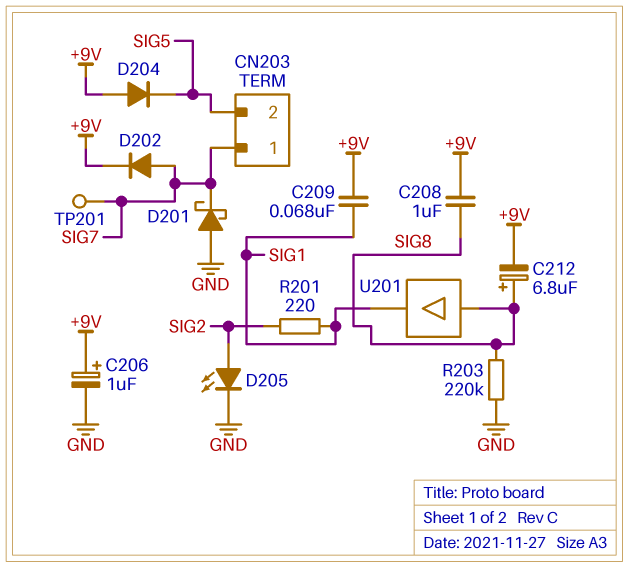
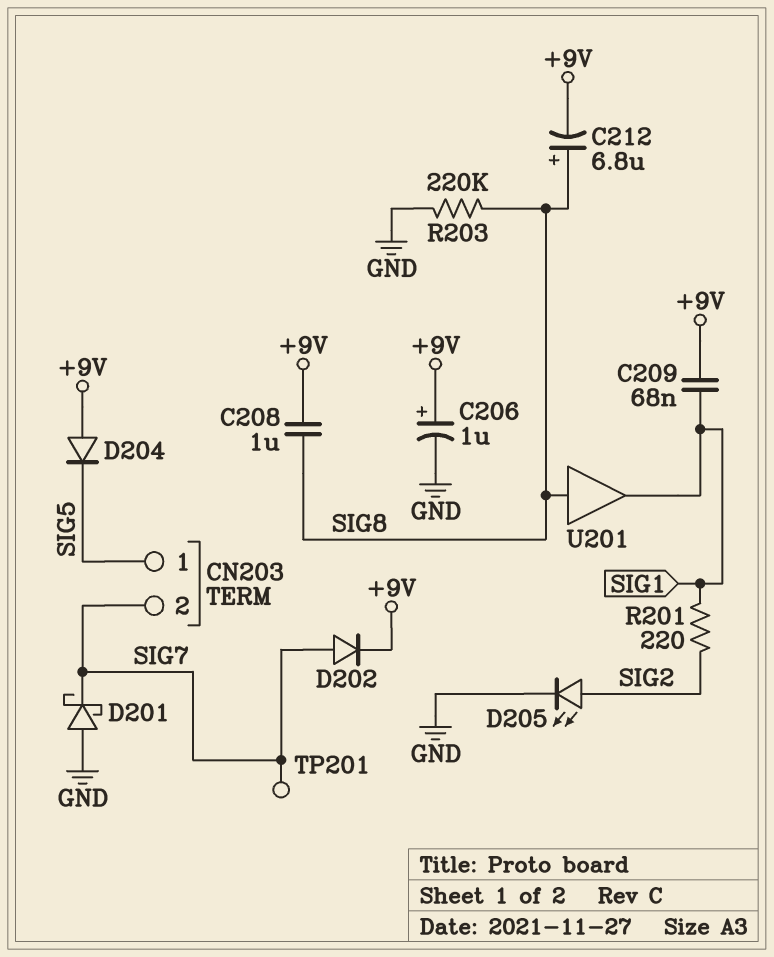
CN203 pin 1: SIG7 -> SIG5
CN203 pin 2: SIG5 -> SIG7

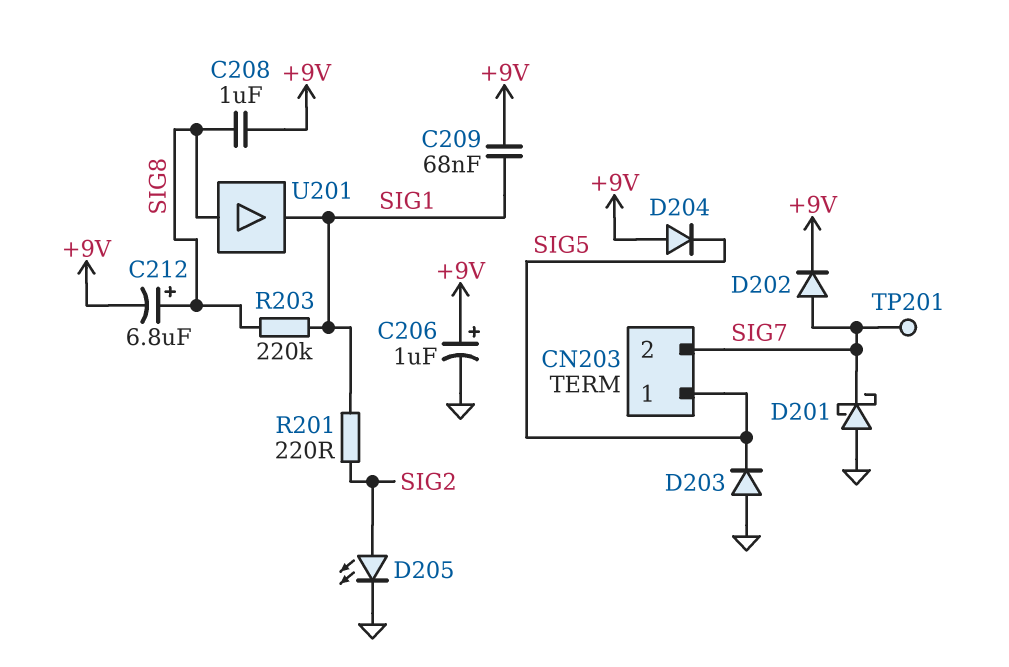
D203: none -> diode (A GND, K SIG5)
R203: 220k (GND, SIG8) -> 220k (SIG1, SIG8)

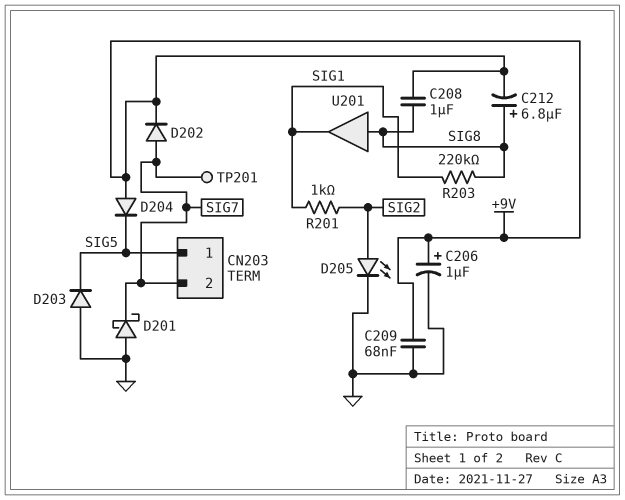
C209: 68nF (+9V, SIG1) -> 68nF (+9V, GND)
R201: 220 (SIG1, SIG2) -> 1k (SIG1, SIG2)

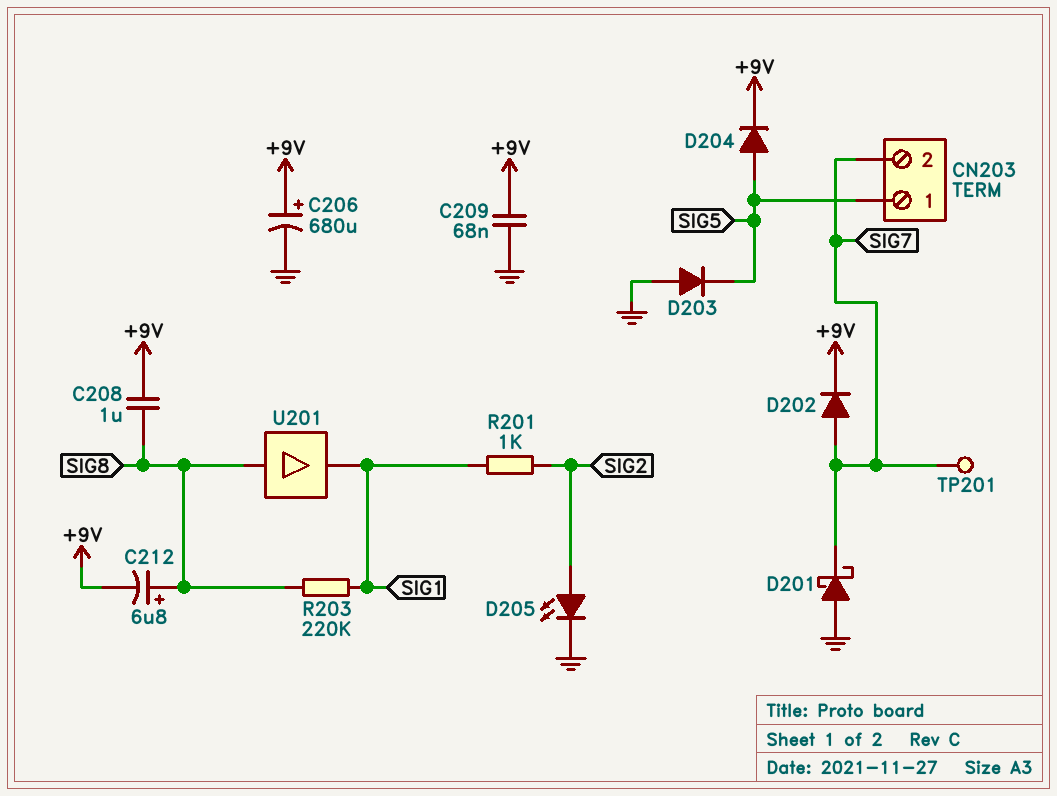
C206: 1uF (plus +9V, minus GND) -> 680uF (plus +9V, minus GND)
D204: diode (A +9V, K SIG5) -> diode (A SIG5, K +9V)

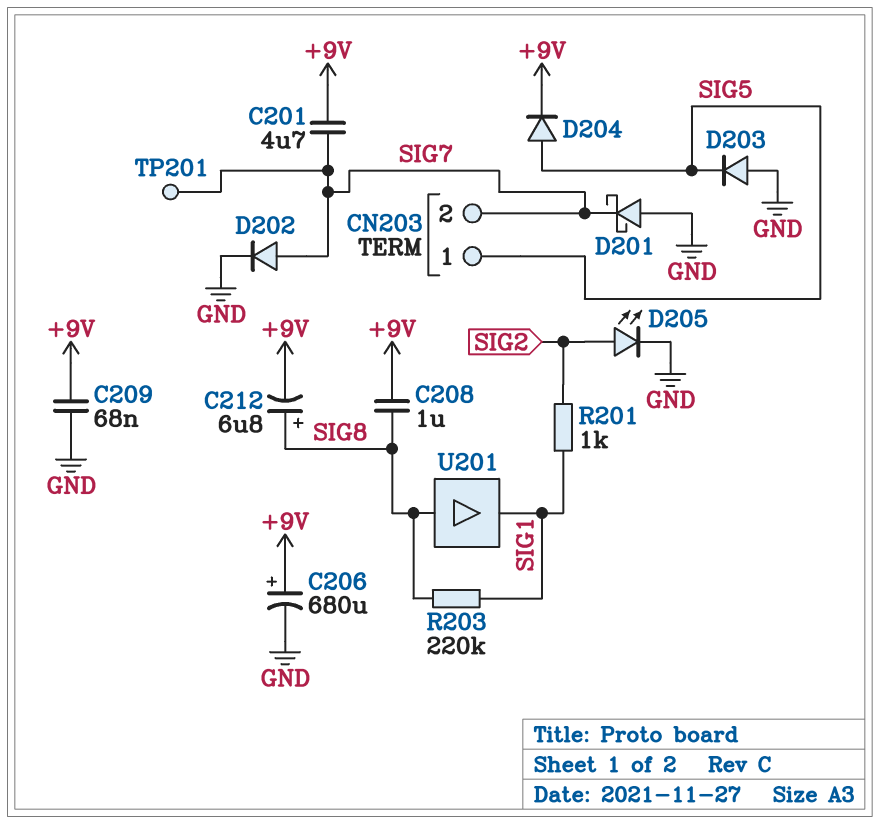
C201: none -> 4.7uF (+9V, SIG7)
D202: diode (A SIG7, K +9V) -> diode (A SIG7, K GND)

